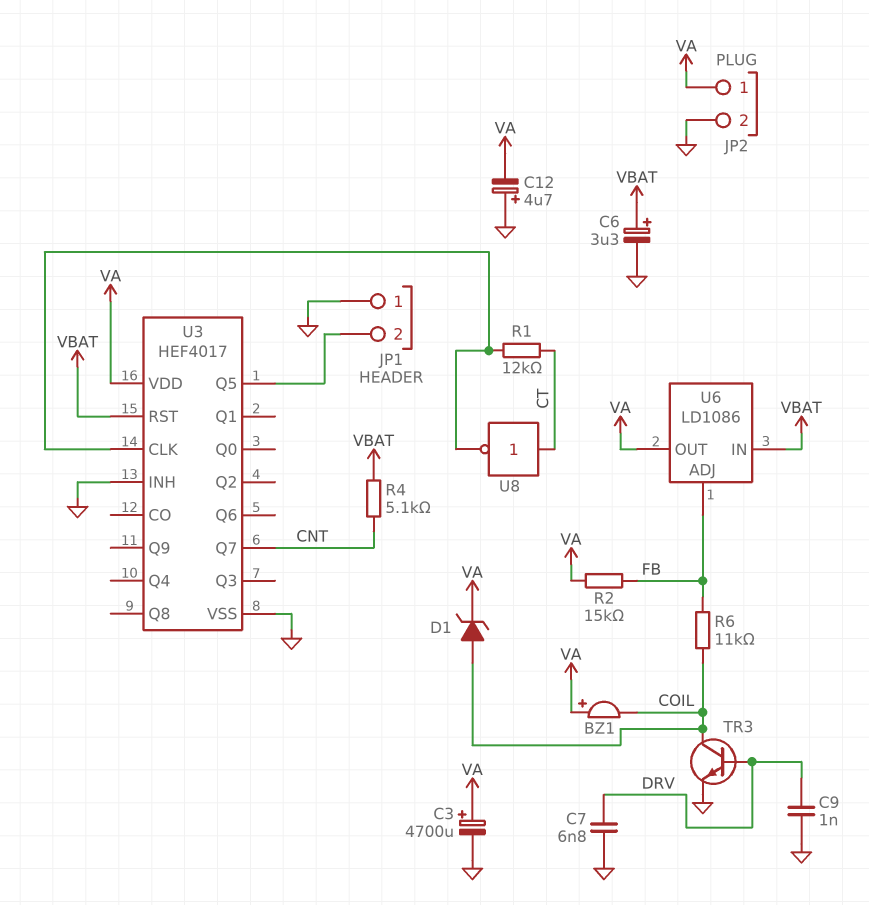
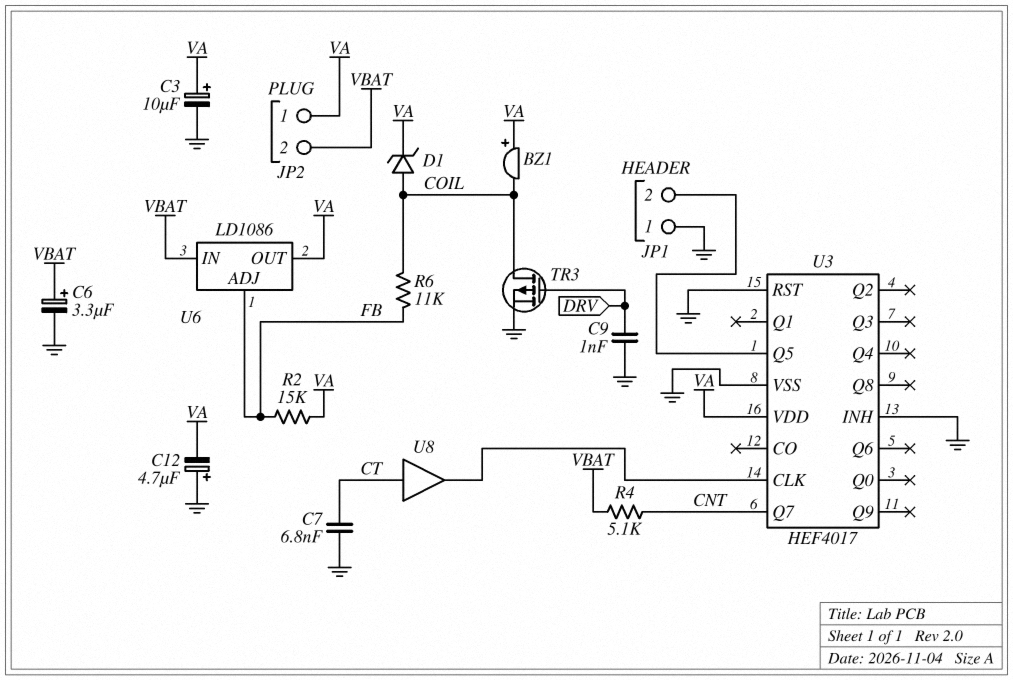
C3: 4700uF (plus VA, minus GND) -> 10uF (plus VA, minus GND)
C7: 6.8nF (DRV, GND) -> 6.8nF (CT, GND)
JP2 pin 2: GND -> VBAT
R1: 12k (CT, U3/CLK) -> none
TR3: NPN (B DRV, C COIL, E GND) -> PMOS (G DRV, D COIL, S GND)
U3 pin RST: VBAT -> GND
U8: NOT (in CT, out U3/CLK) -> buffer (in CT, out U3/CLK)

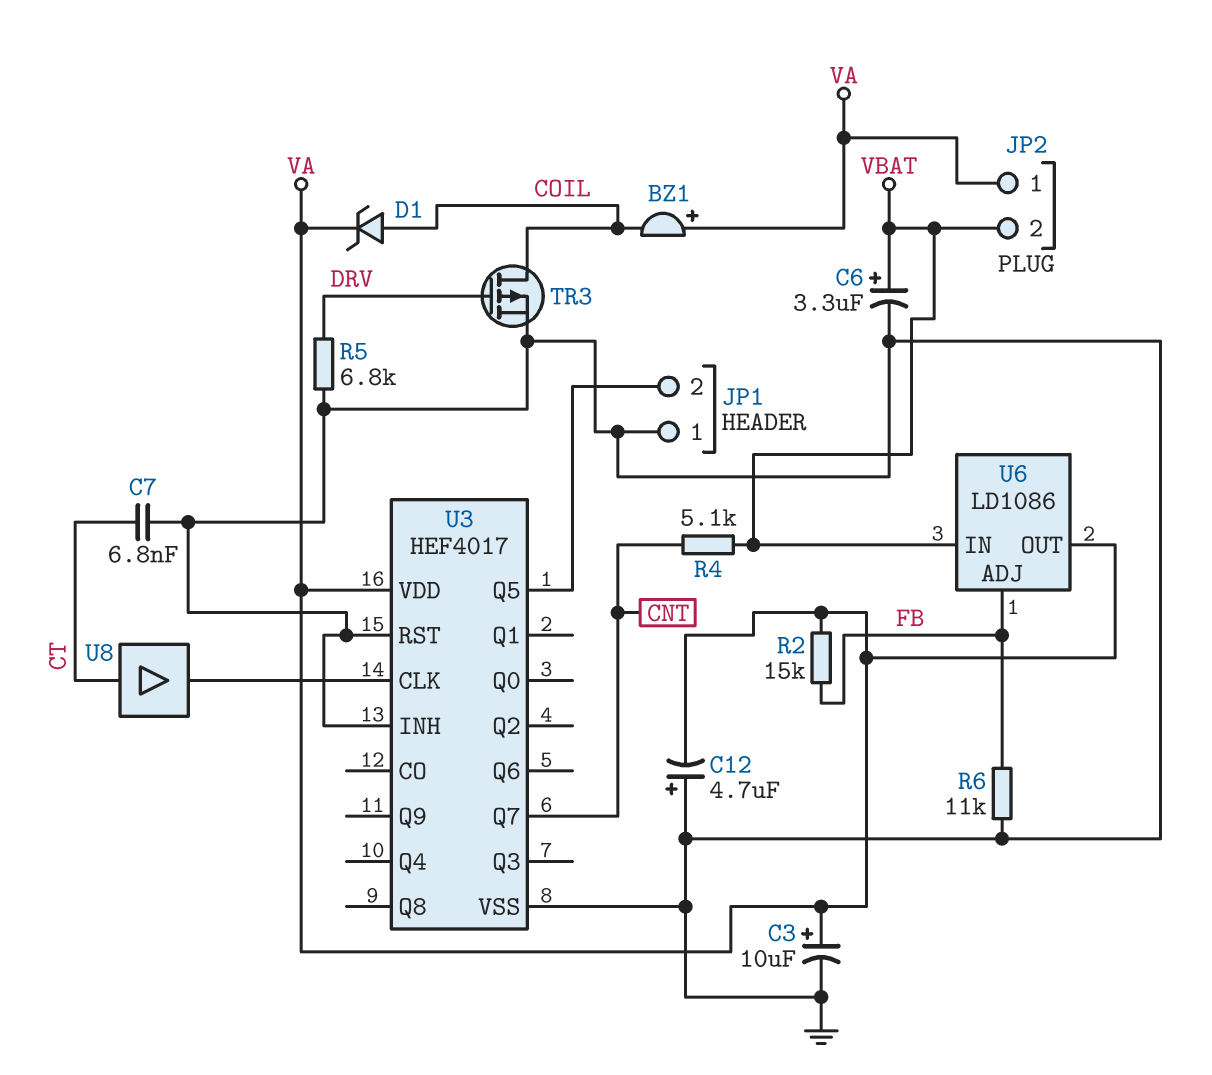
C9: 1nF (DRV, GND) -> none
R5: none -> 6.8k (DRV, GND)
R6: 11k (COIL, FB) -> 11k (FB, GND)

